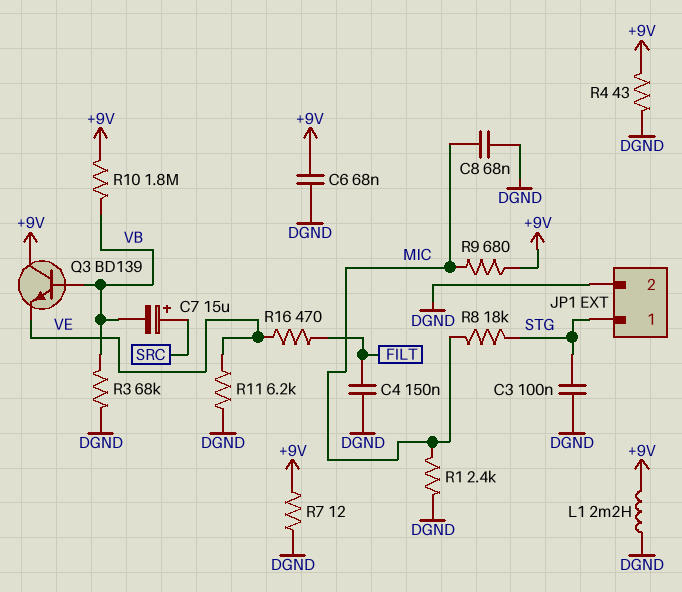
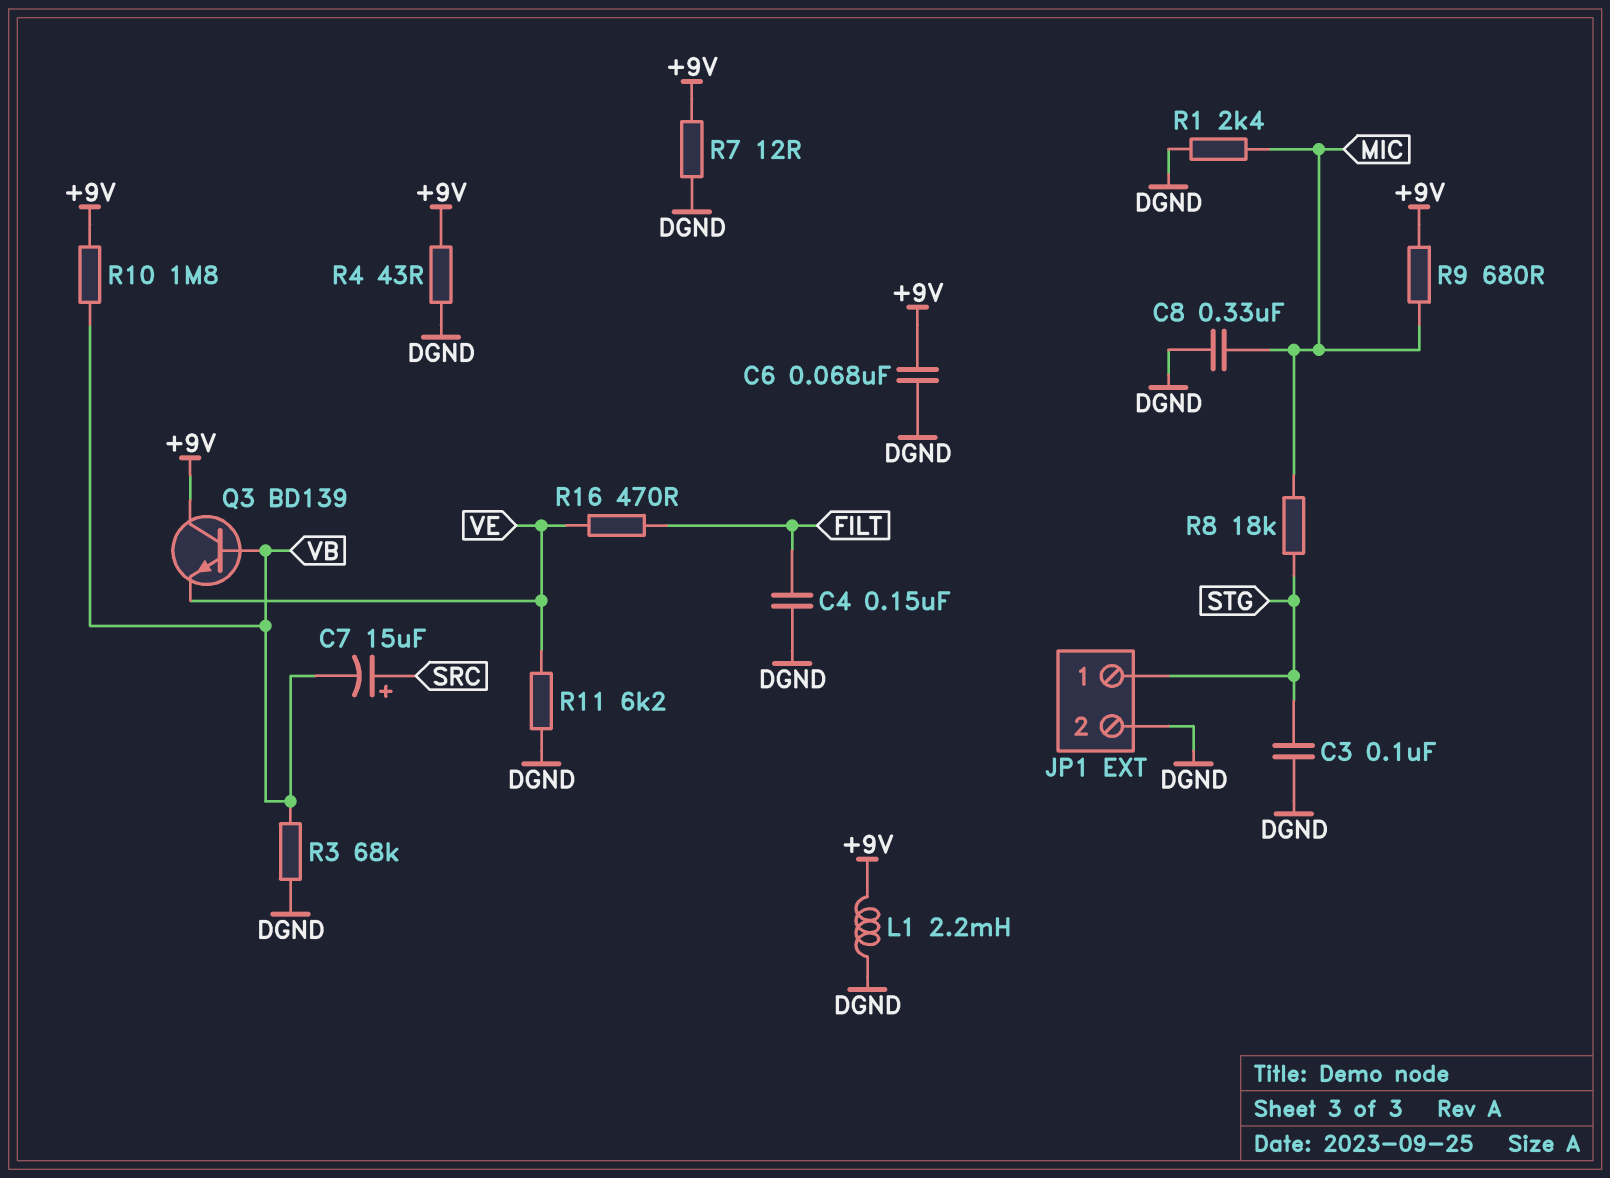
C8: 68nF (DGND, MIC) -> 330nF (DGND, MIC)

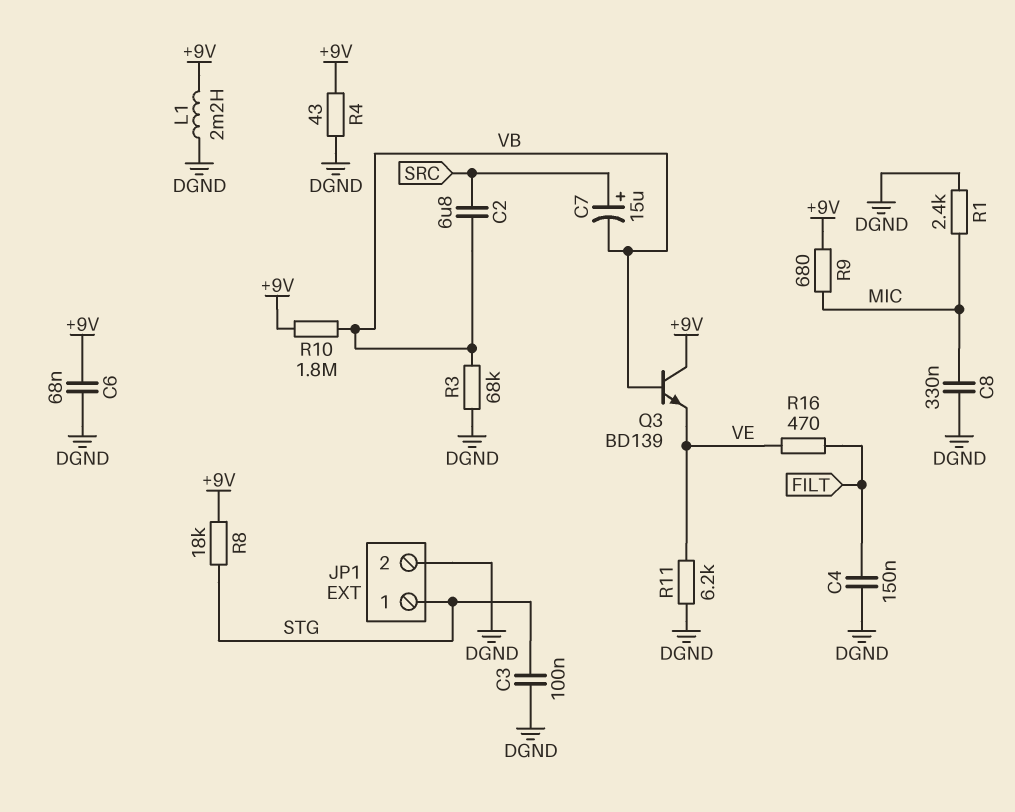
C2: none -> 6.8uF (SRC, VB)
R7: 12 (+9V, DGND) -> none
R8: 18k (MIC, STG) -> 18k (+9V, STG)

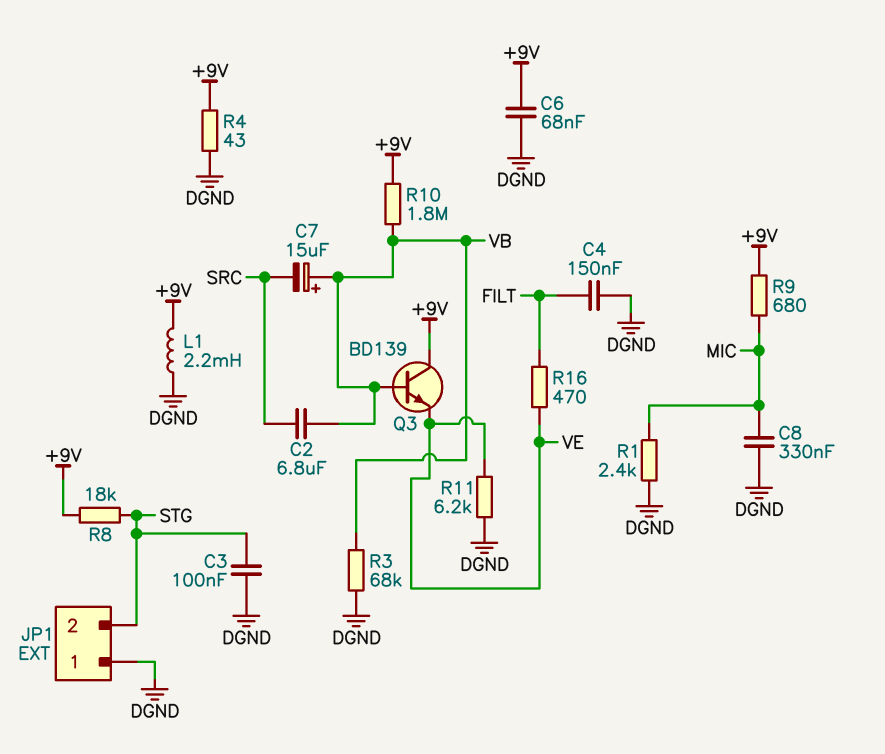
C7: 15uF (plus SRC, minus VB) -> 15uF (plus VB, minus SRC)
JP1 pin 1: STG -> DGND
JP1 pin 2: DGND -> STG

